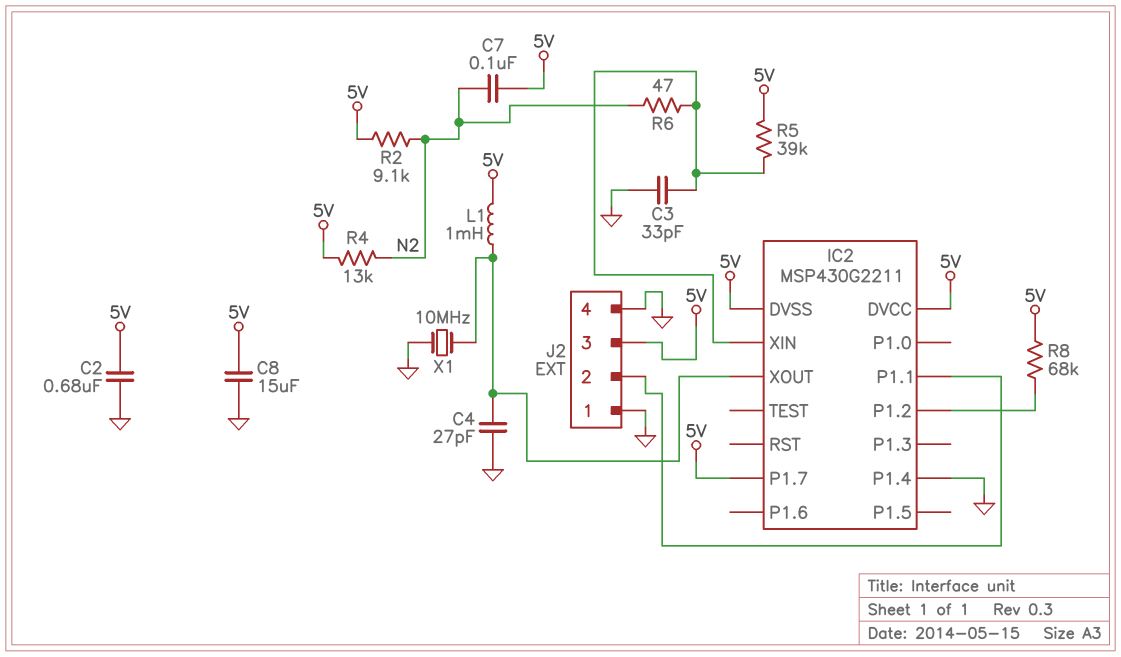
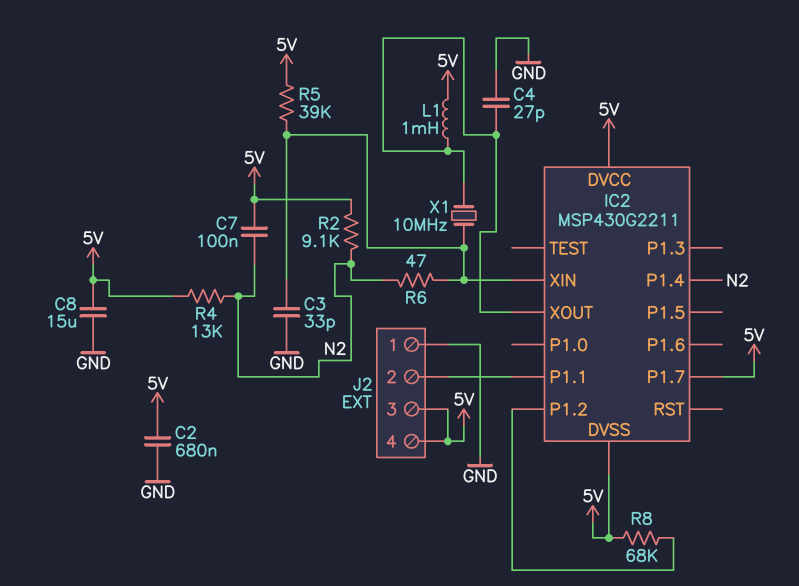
IC2 pin P1.4: GND -> N2
J2 pin 4: GND -> 5V
X1: 10MHz (GND, IC2/XOUT) -> 10MHz (IC2/XIN, IC2/XOUT)

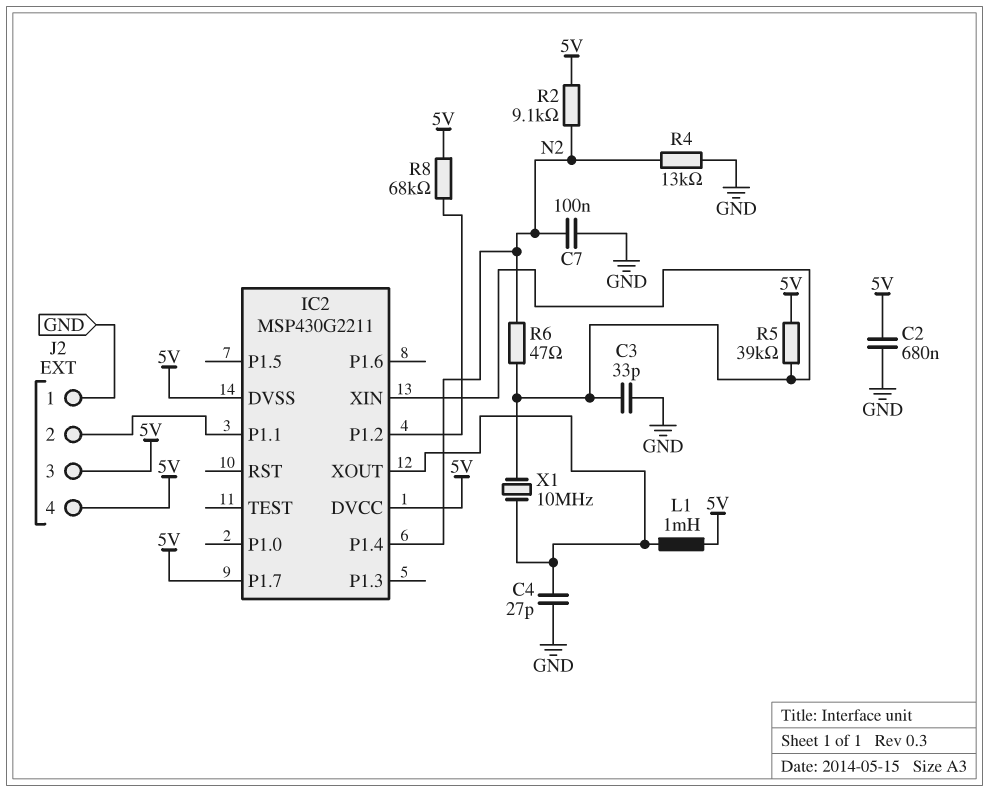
C7: 100nF (5V, N2) -> 100nF (GND, N2)
C8: 15uF (5V, GND) -> none
R4: 13k (5V, N2) -> 13k (GND, N2)

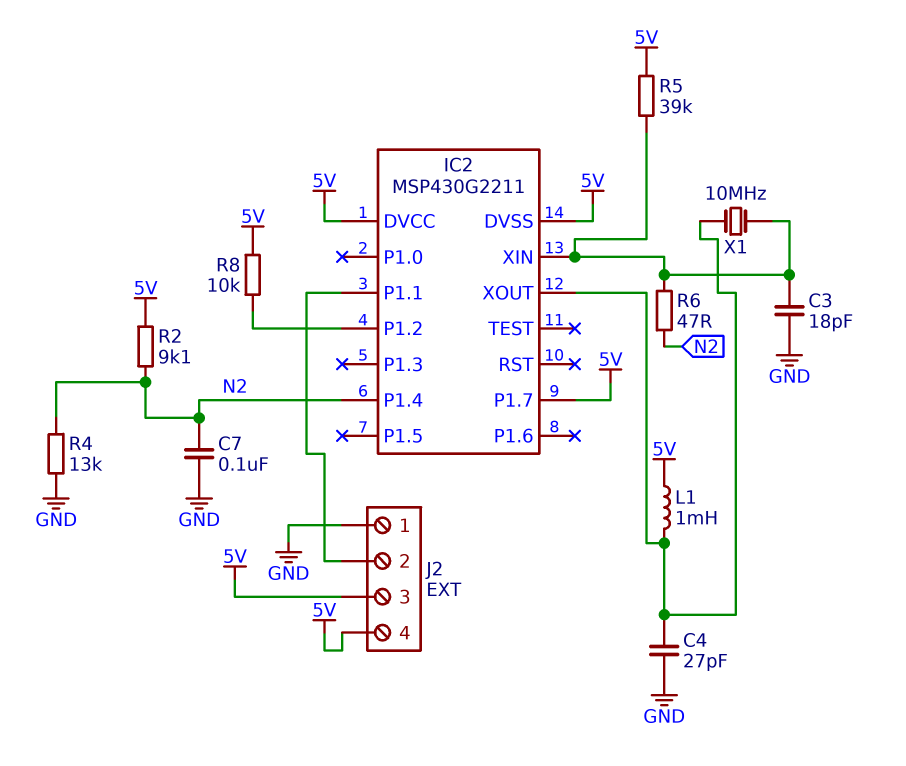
C2: 680nF (5V, GND) -> none
C3: 33pF (GND, IC2/XIN) -> 18pF (GND, IC2/XIN)
R8: 68k (5V, IC2/P1.2) -> 10k (5V, IC2/P1.2)

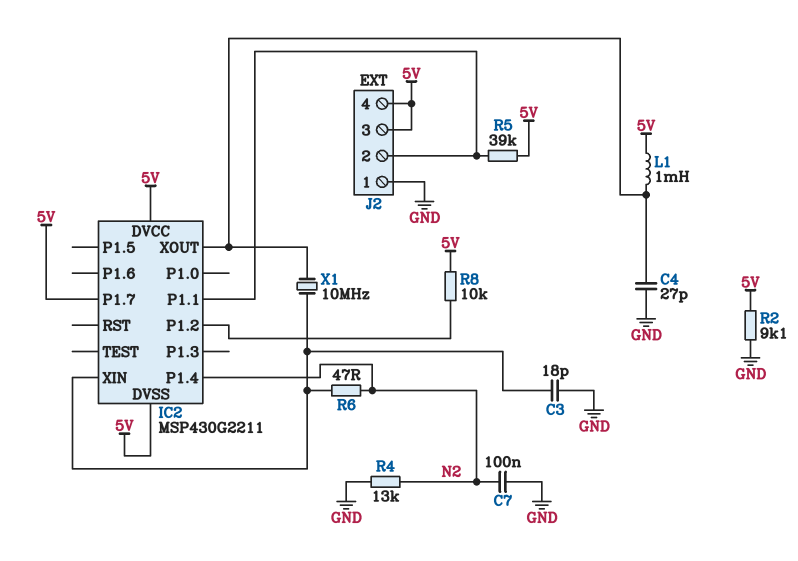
R2: 9.1k (5V, N2) -> 9.1k (5V, GND)
R5: 39k (5V, IC2/XIN) -> 39k (5V, IC2/P1.1)

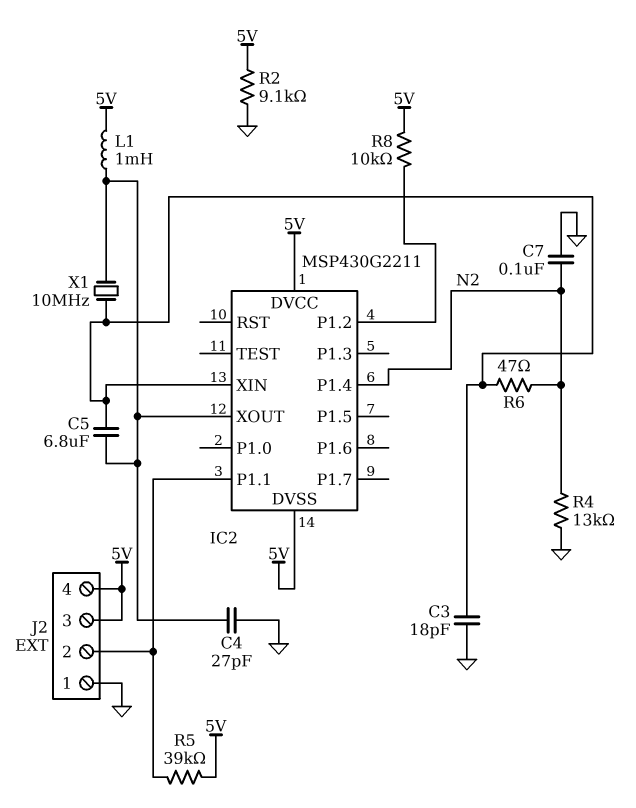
C5: none -> 6.8uF (IC2/XIN, IC2/XOUT)
IC2 pin P1.7: 5V -> none

